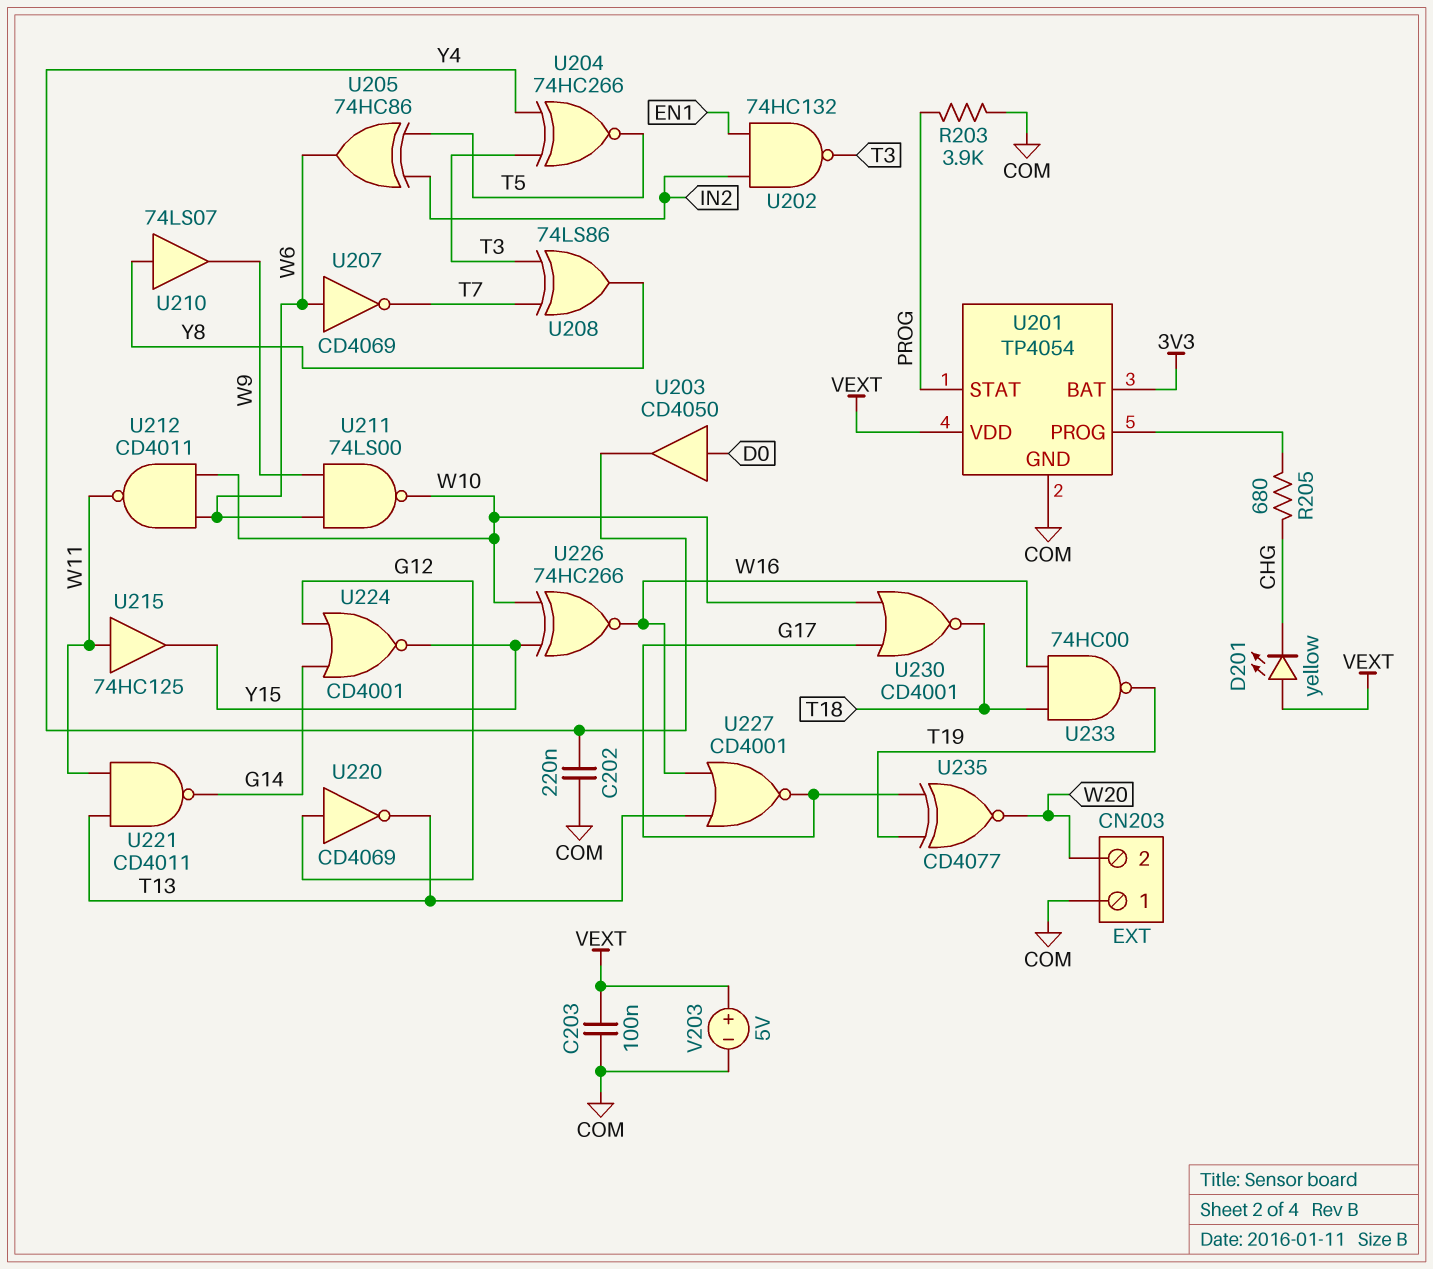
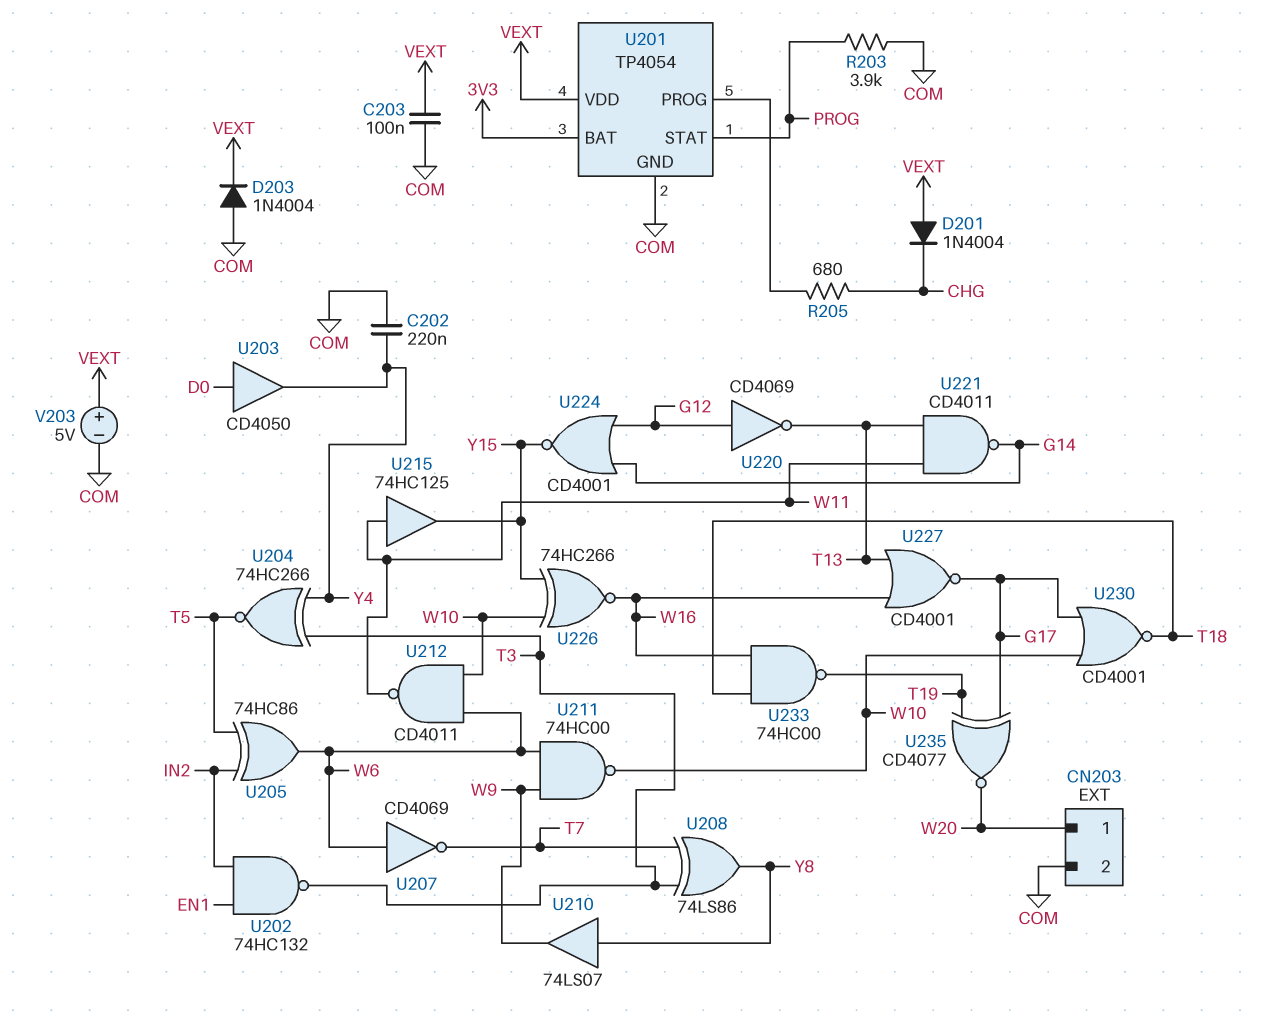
CN203 pin 1: COM -> W20
CN203 pin 2: W20 -> COM
D201: LED yellow (A VEXT, K CHG) -> diode 1N4004 (A VEXT, K CHG)
D203: none -> diode 1N4004 (A COM, K VEXT)
U211: NAND 74LS00 (in W6, in W9, out W10) -> NAND 74HC00 (in W6, in W9, out W10)

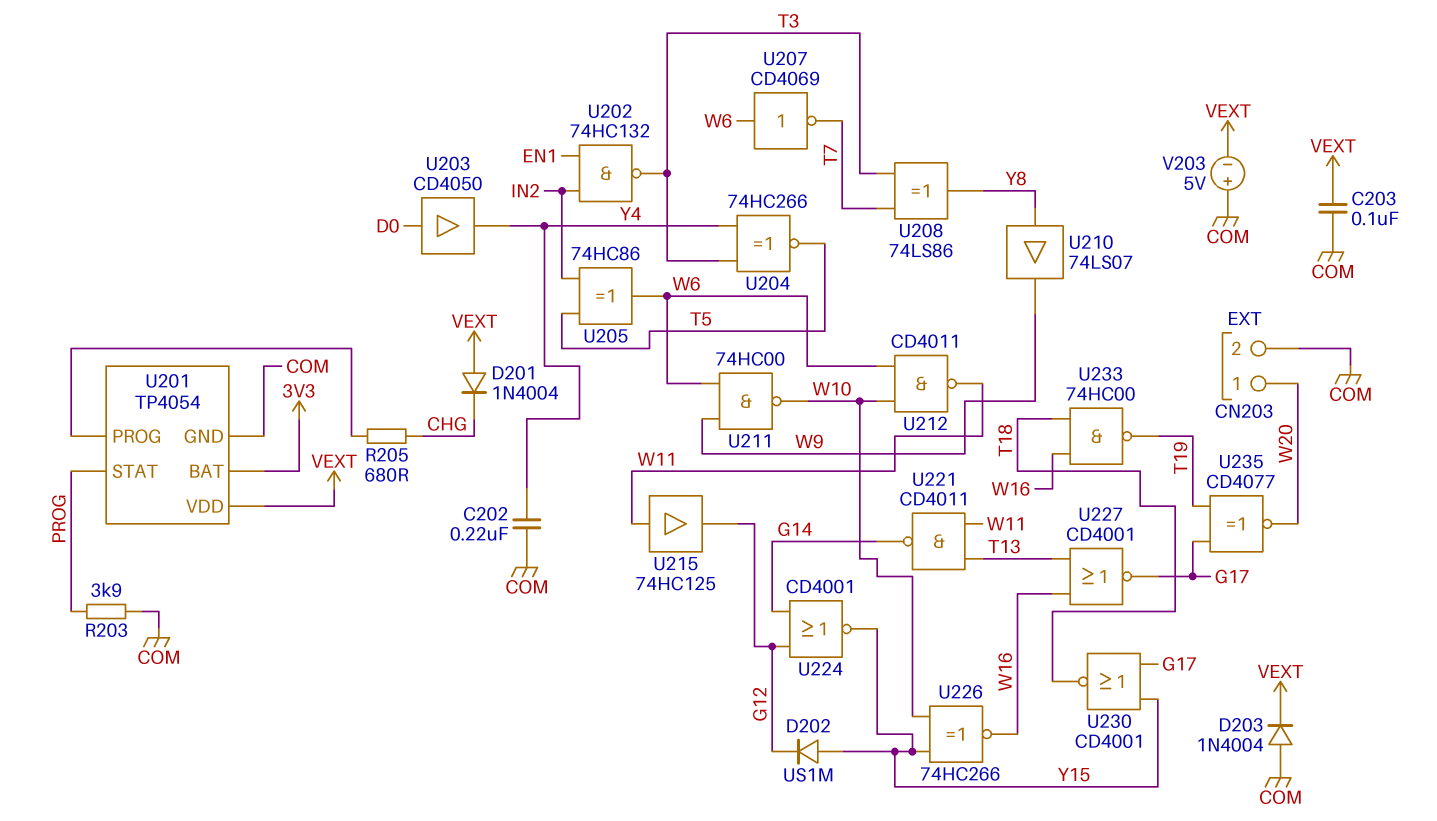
D202: none -> diode US1M (A Y15, K G12)
U215: buffer 74HC125 (in W11, out Y15) -> buffer 74HC125 (in W11, out G12)
U220: NOT CD4069 (in G12, out T13) -> none
U230: NOR CD4001 (in G17, in W10, out T18) -> NOR CD4001 (in G17, in Y15, out T18)
V203: 5V (plus VEXT, minus COM) -> 5V (plus COM, minus VEXT)

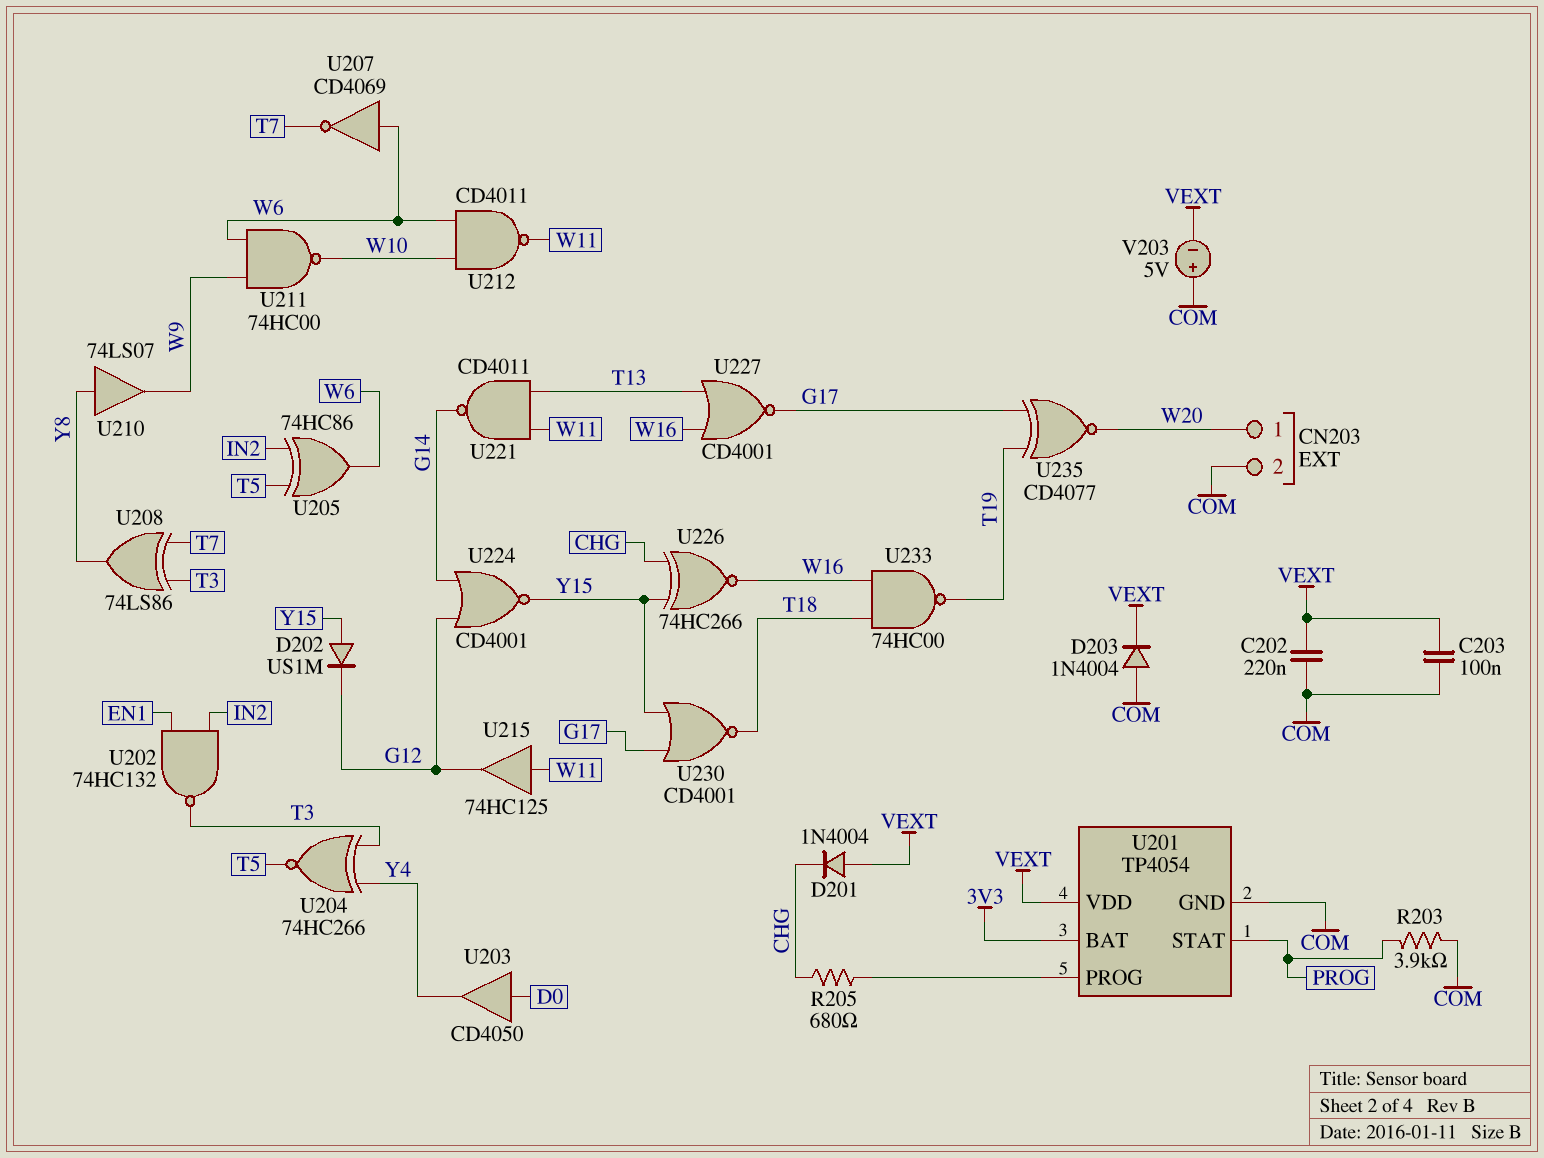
C202: 220nF (COM, Y4) -> 220nF (COM, VEXT)
U226: XNOR 74HC266 (in W10, in Y15, out W16) -> XNOR 74HC266 (in CHG, in Y15, out W16)

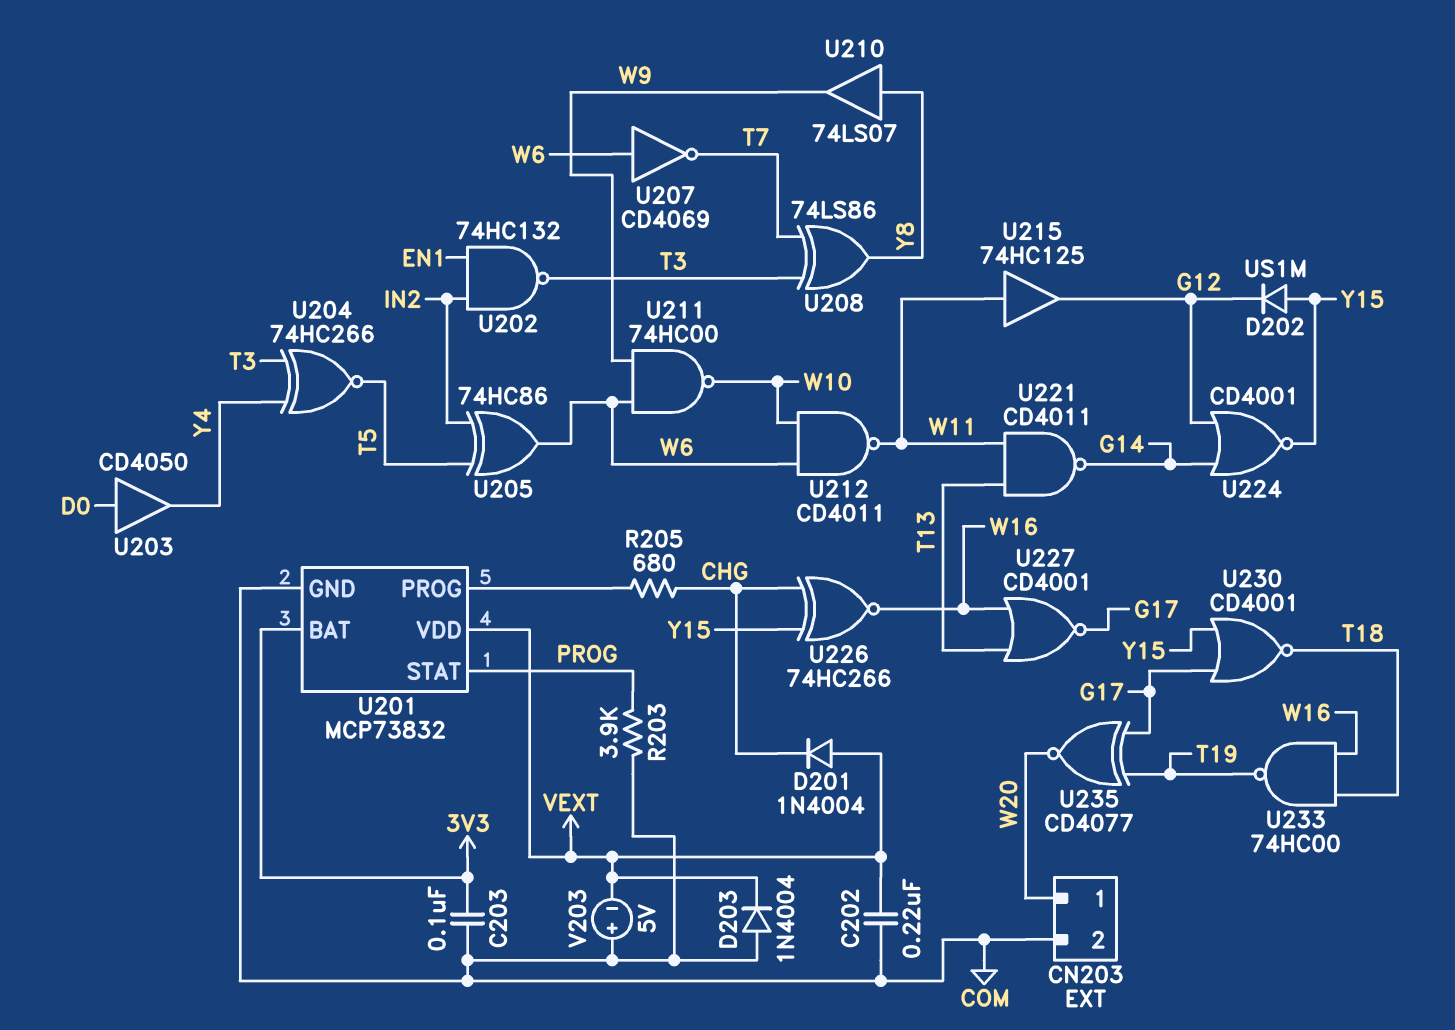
C203: 100nF (COM, VEXT) -> 100nF (3V3, COM)
U201: TP4054 -> MCP73832

